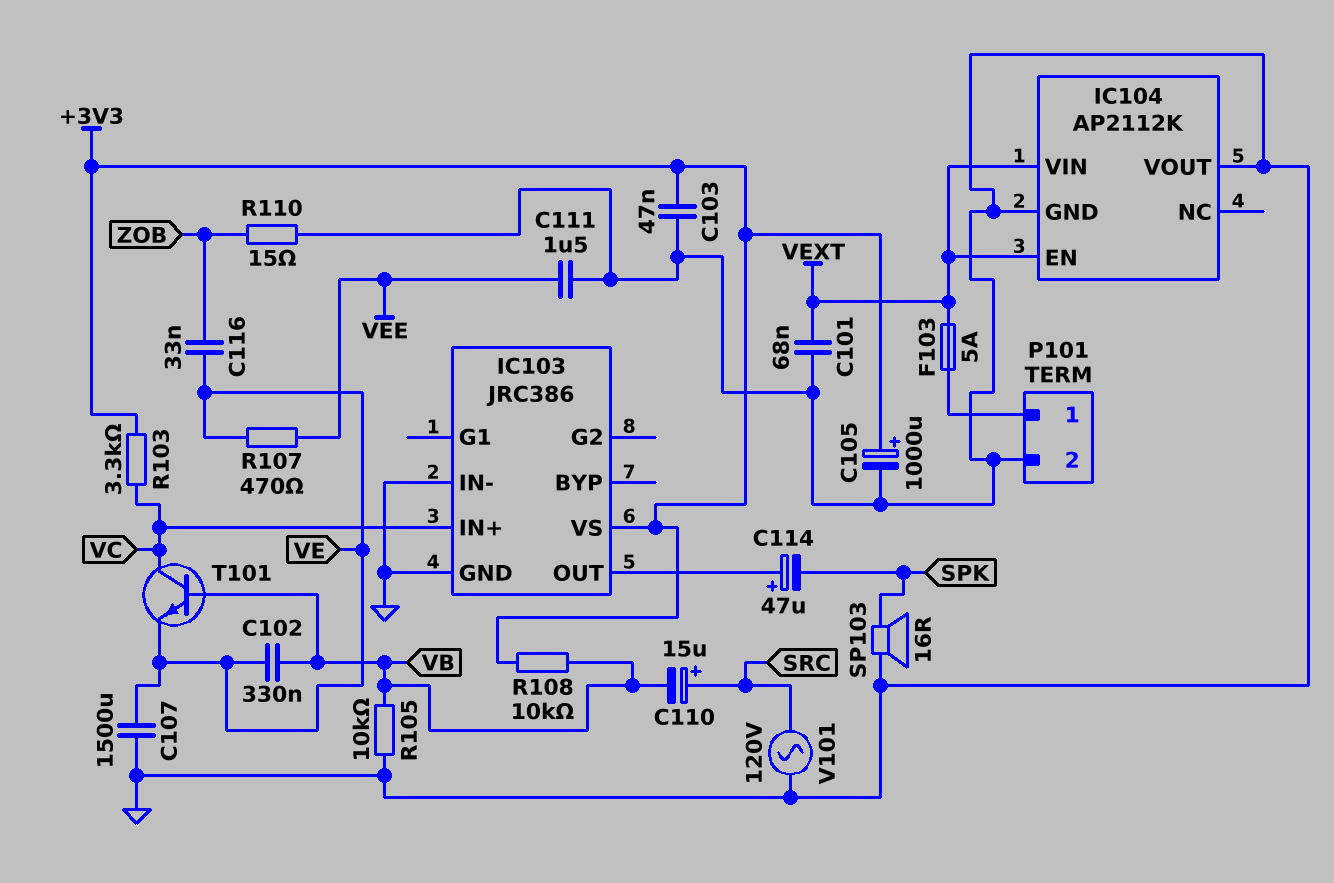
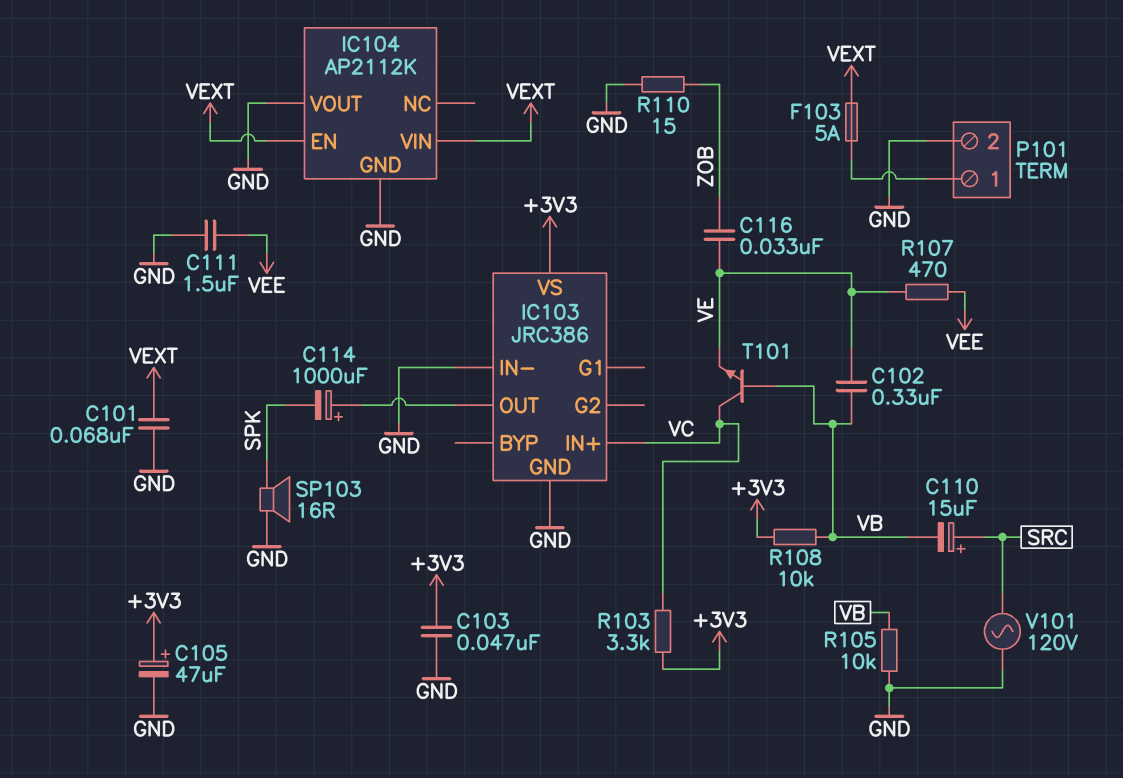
C105: 1000uF (plus +3V3, minus GND) -> 47uF (plus +3V3, minus GND)
C107: 1500uF (GND, VE) -> none
C114: 47uF (plus IC103/OUT, minus SPK) -> 1000uF (plus IC103/OUT, minus SPK)

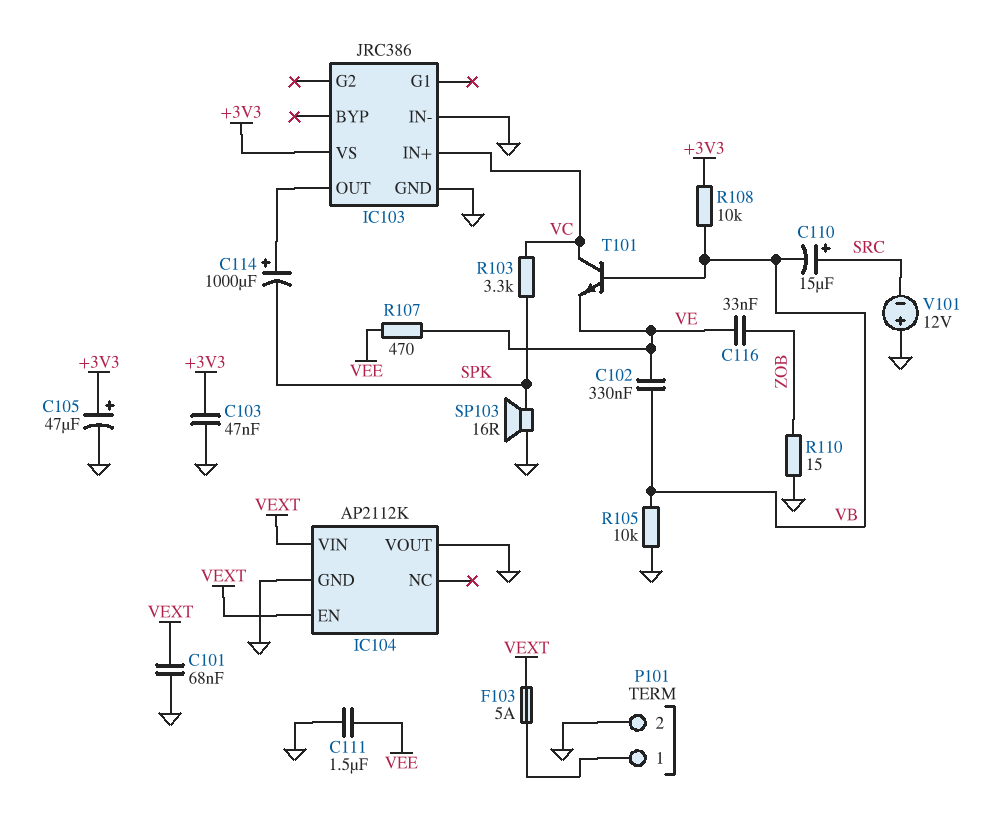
R103: 3.3k (+3V3, VC) -> 3.3k (SPK, VC)
V101: AC 120V (GND, SRC) -> 12V (plus GND, minus SRC)

